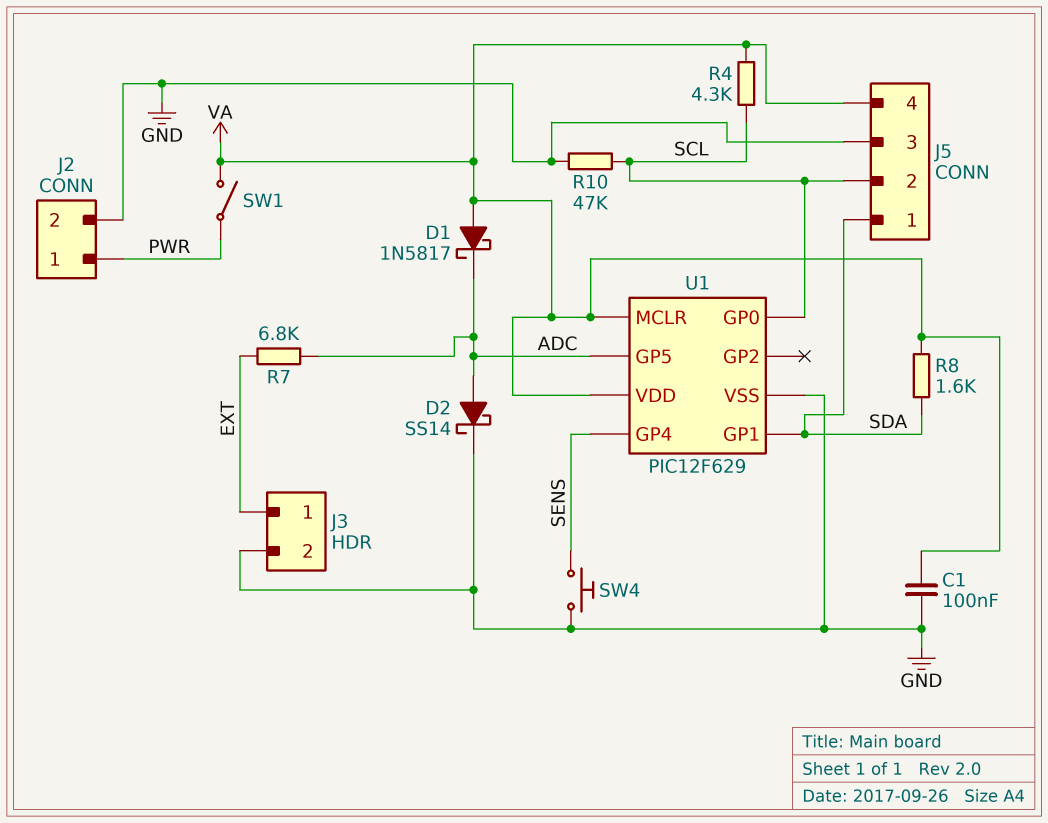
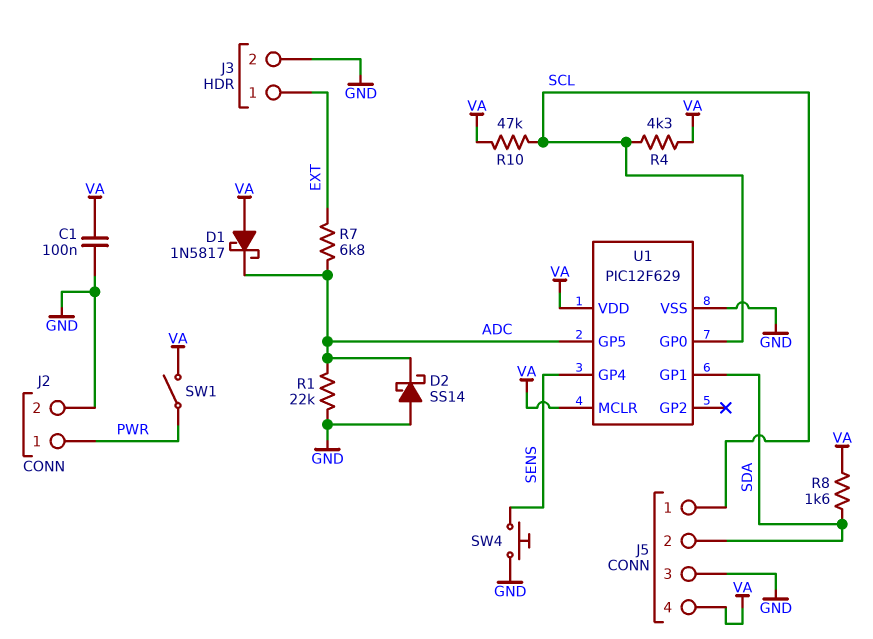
D2: schottky SS14 (A ADC, K GND) -> schottky SS14 (A GND, K ADC)
J5 pin 1: SDA -> SCL
J5 pin 2: SCL -> SDA
R1: none -> 22k (ADC, GND)
R10: 47k (GND, SCL) -> 47k (SCL, VA)

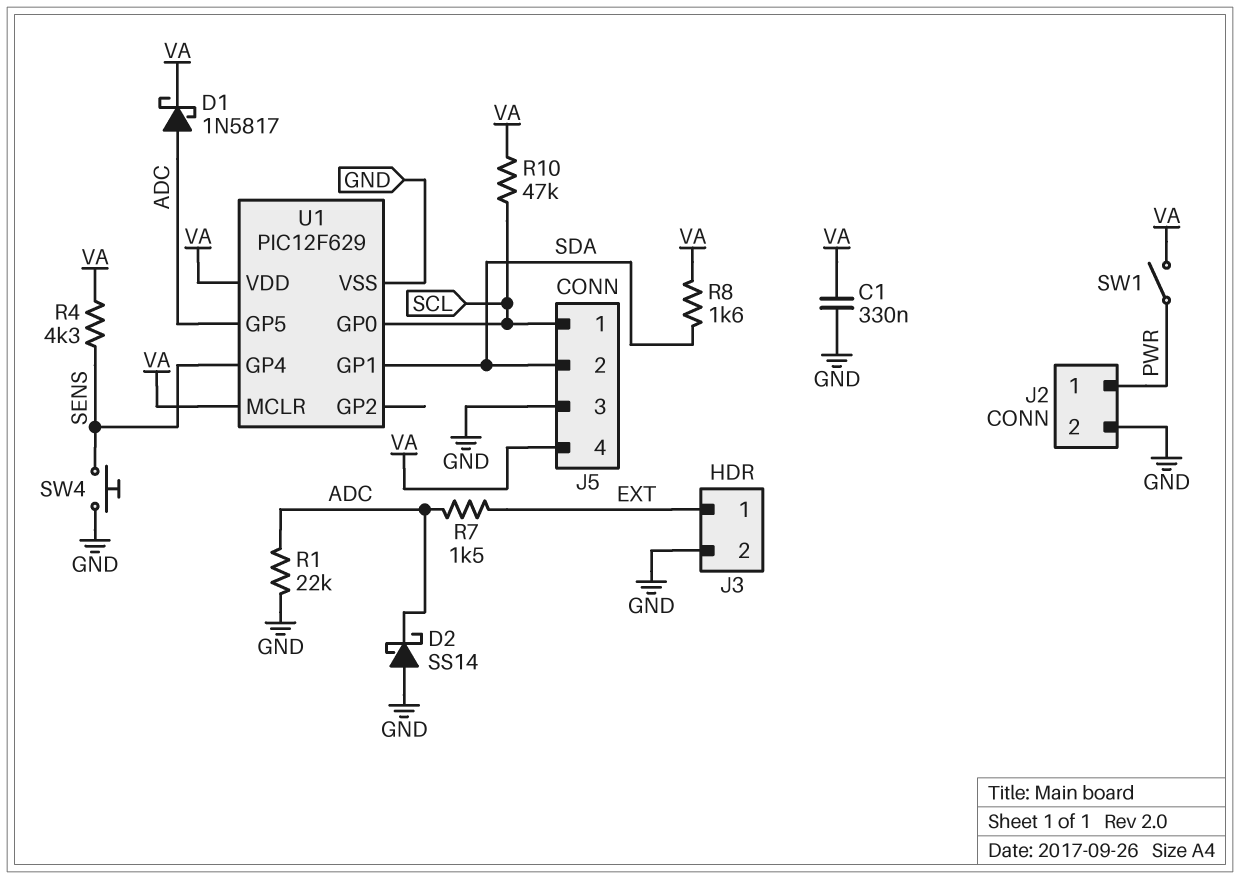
C1: 100nF (GND, VA) -> 330nF (GND, VA)
D1: schottky 1N5817 (A VA, K ADC) -> schottky 1N5817 (A ADC, K VA)
R4: 4.3k (SCL, VA) -> 4.3k (SENS, VA)
R7: 6.8k (ADC, EXT) -> 1.5k (ADC, EXT)

